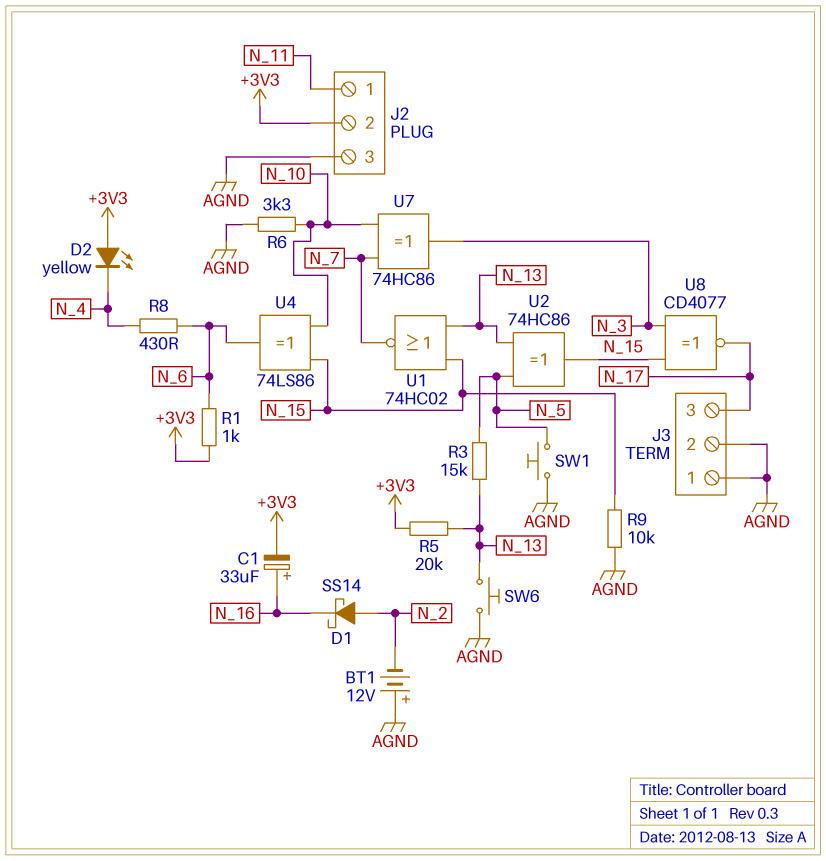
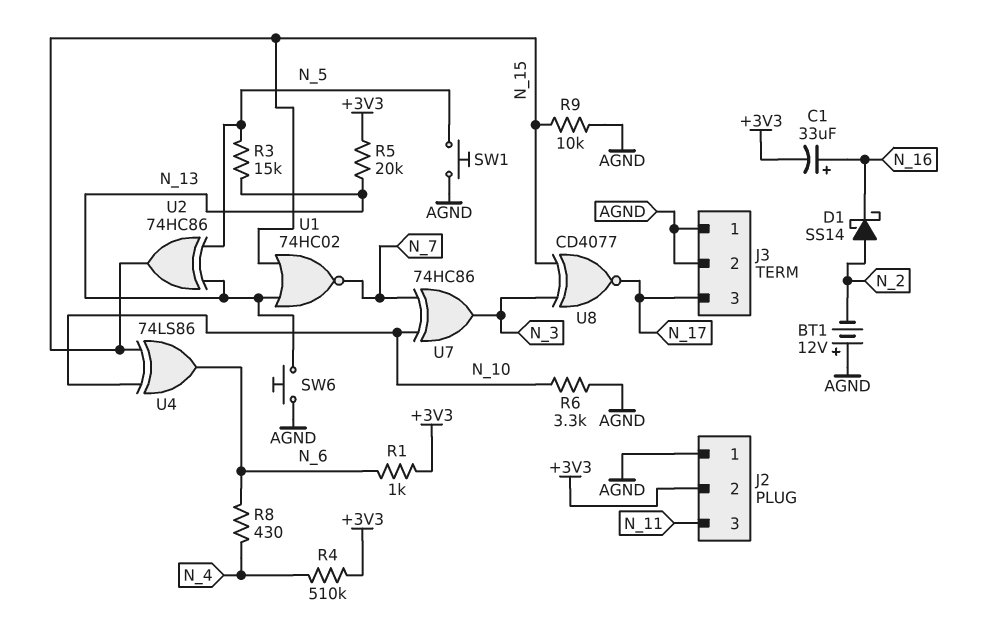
D2: LED yellow (A +3V3, K N_4) -> none
J2 pin 1: N_11 -> AGND
J2 pin 3: AGND -> N_11
R4: none -> 510k (+3V3, N_4)

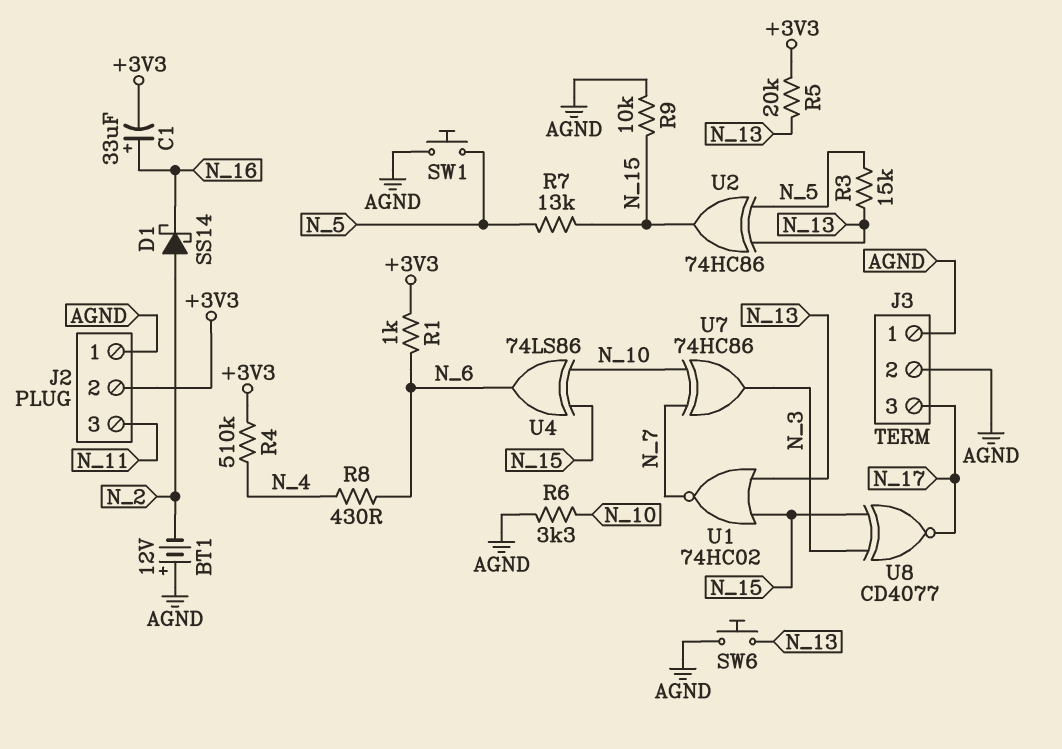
R7: none -> 13k (N_5, N_15)

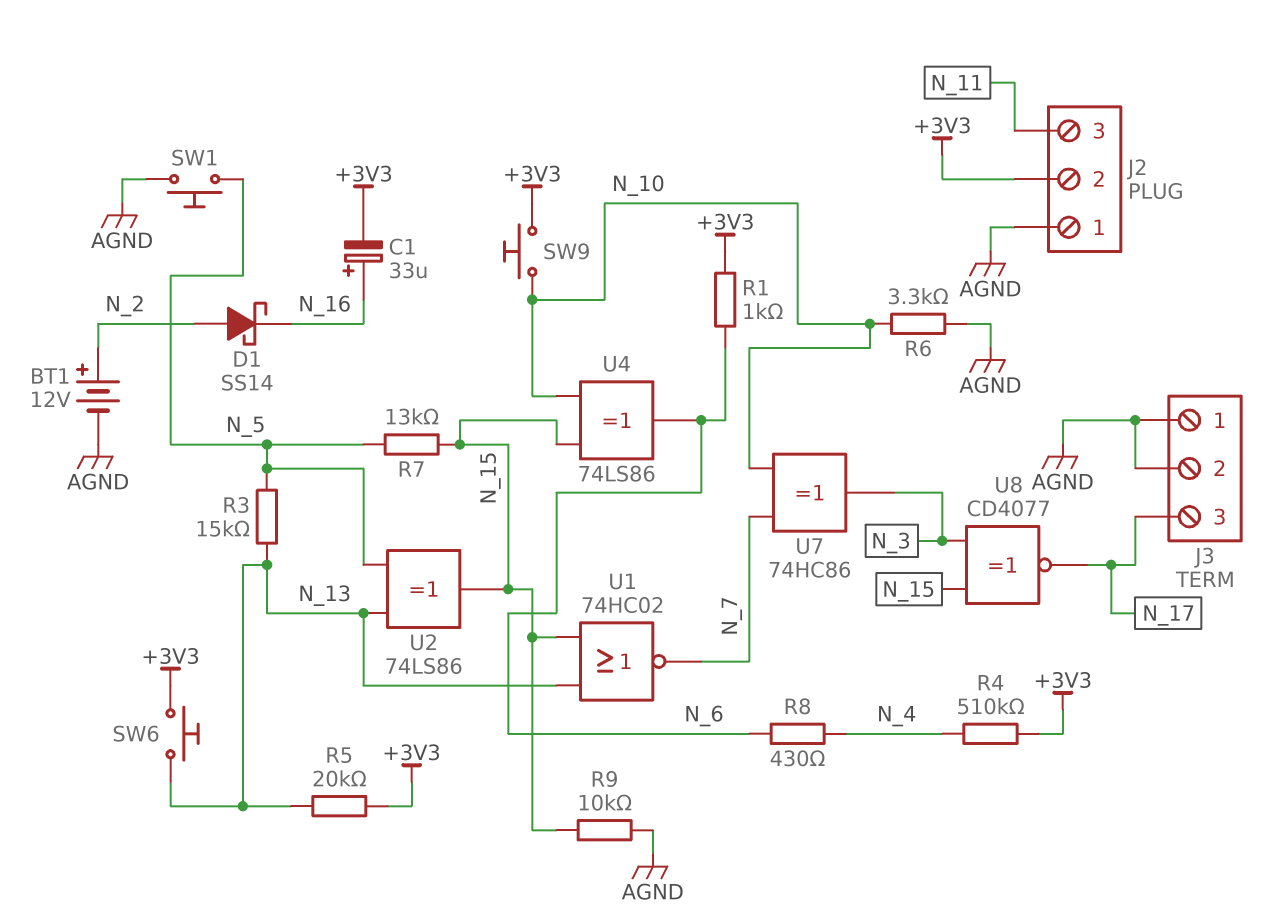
BT1: 12V (plus AGND, minus N_2) -> 12V (plus N_2, minus AGND)
SW6: button (AGND, N_13) -> button (+3V3, N_13)
SW9: none -> button (+3V3, N_10)
U2: XOR 74HC86 (in N_5, in N_13, out N_15) -> XOR 74LS86 (in N_5, in N_13, out N_15)

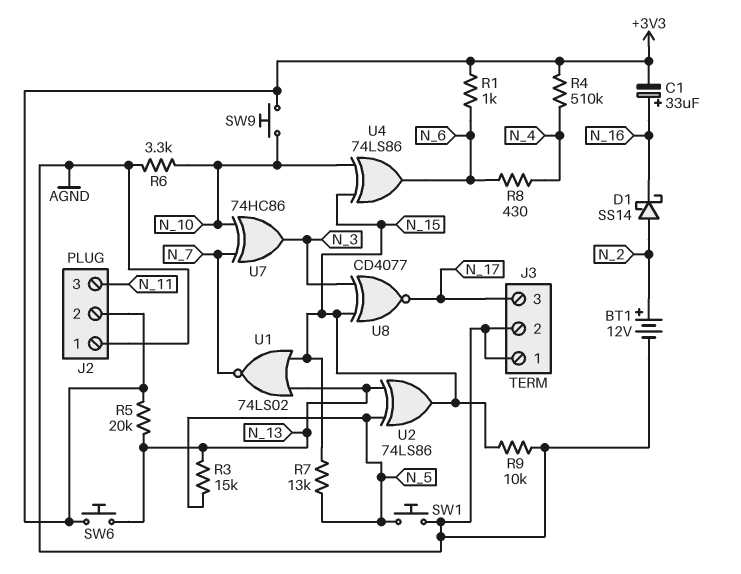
U1: NOR 74HC02 (in N_13, in N_15, out N_7) -> NOR 74LS02 (in N_13, in N_15, out N_7)

